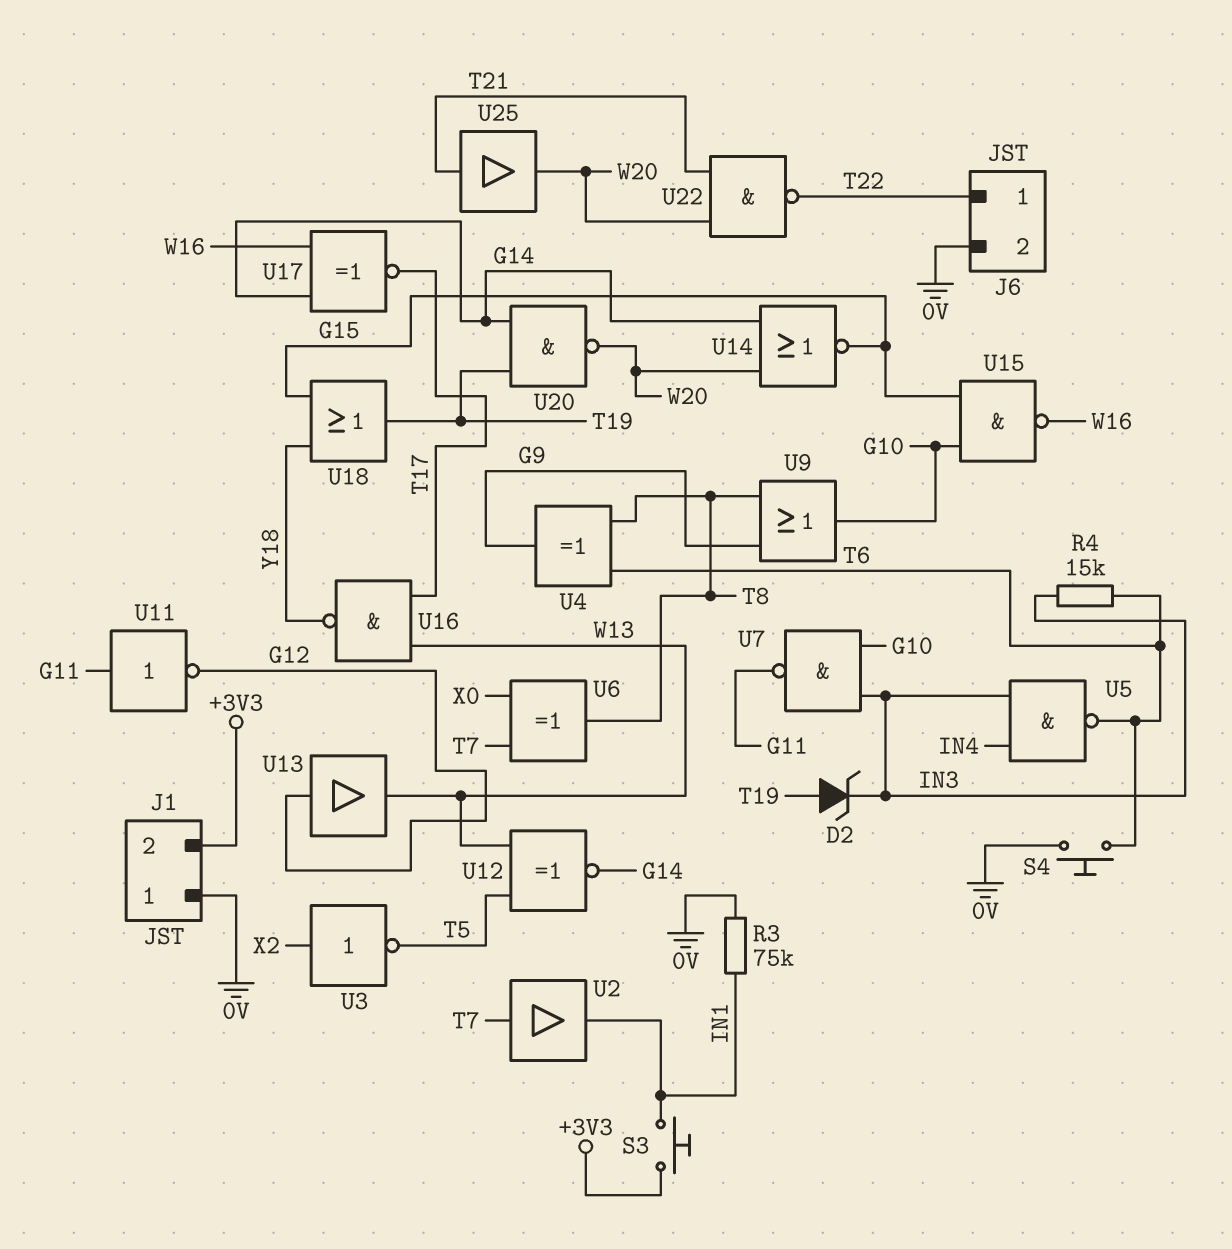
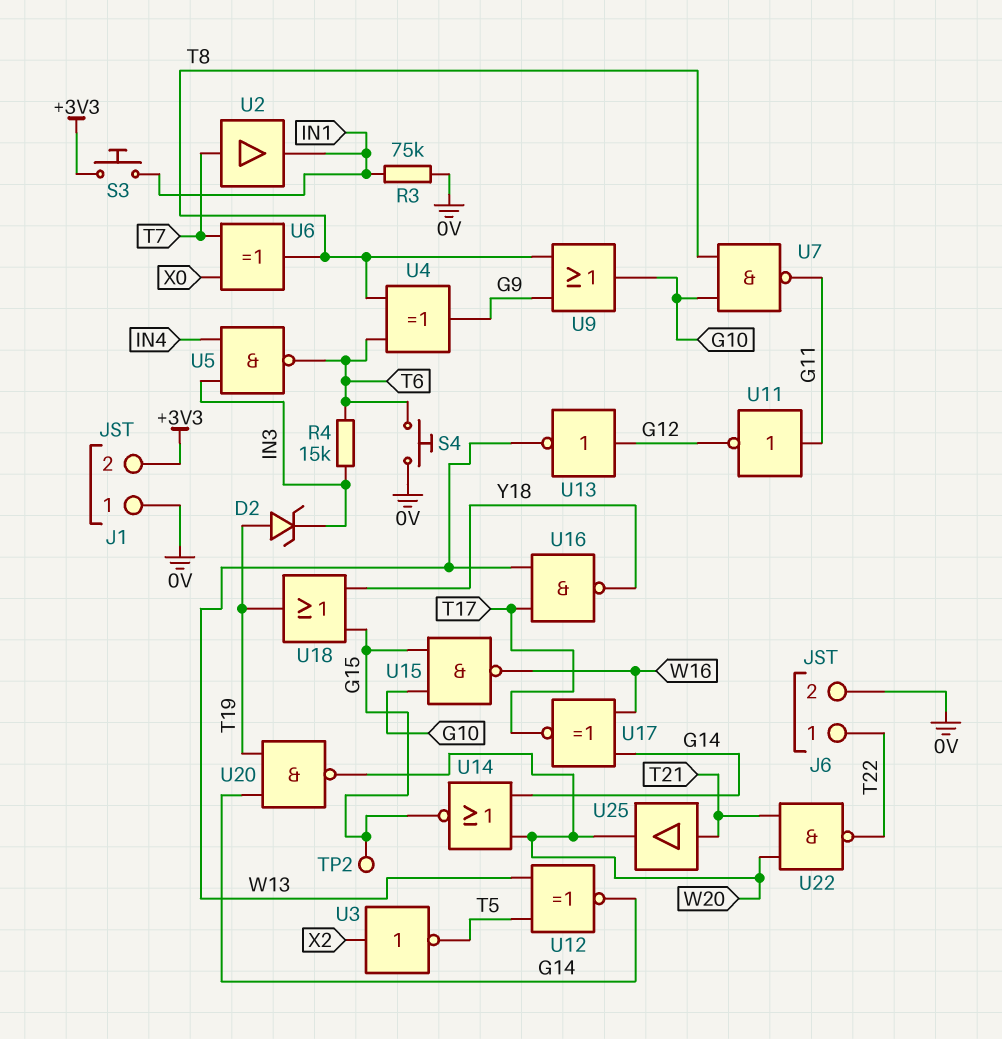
TP2: none -> test point (G15)
U7: NAND (in G10, in IN3, out G11) -> NAND (in G10, in T8, out G11)
U13: buffer (in G12, out W13) -> NOT (in G12, out W13)

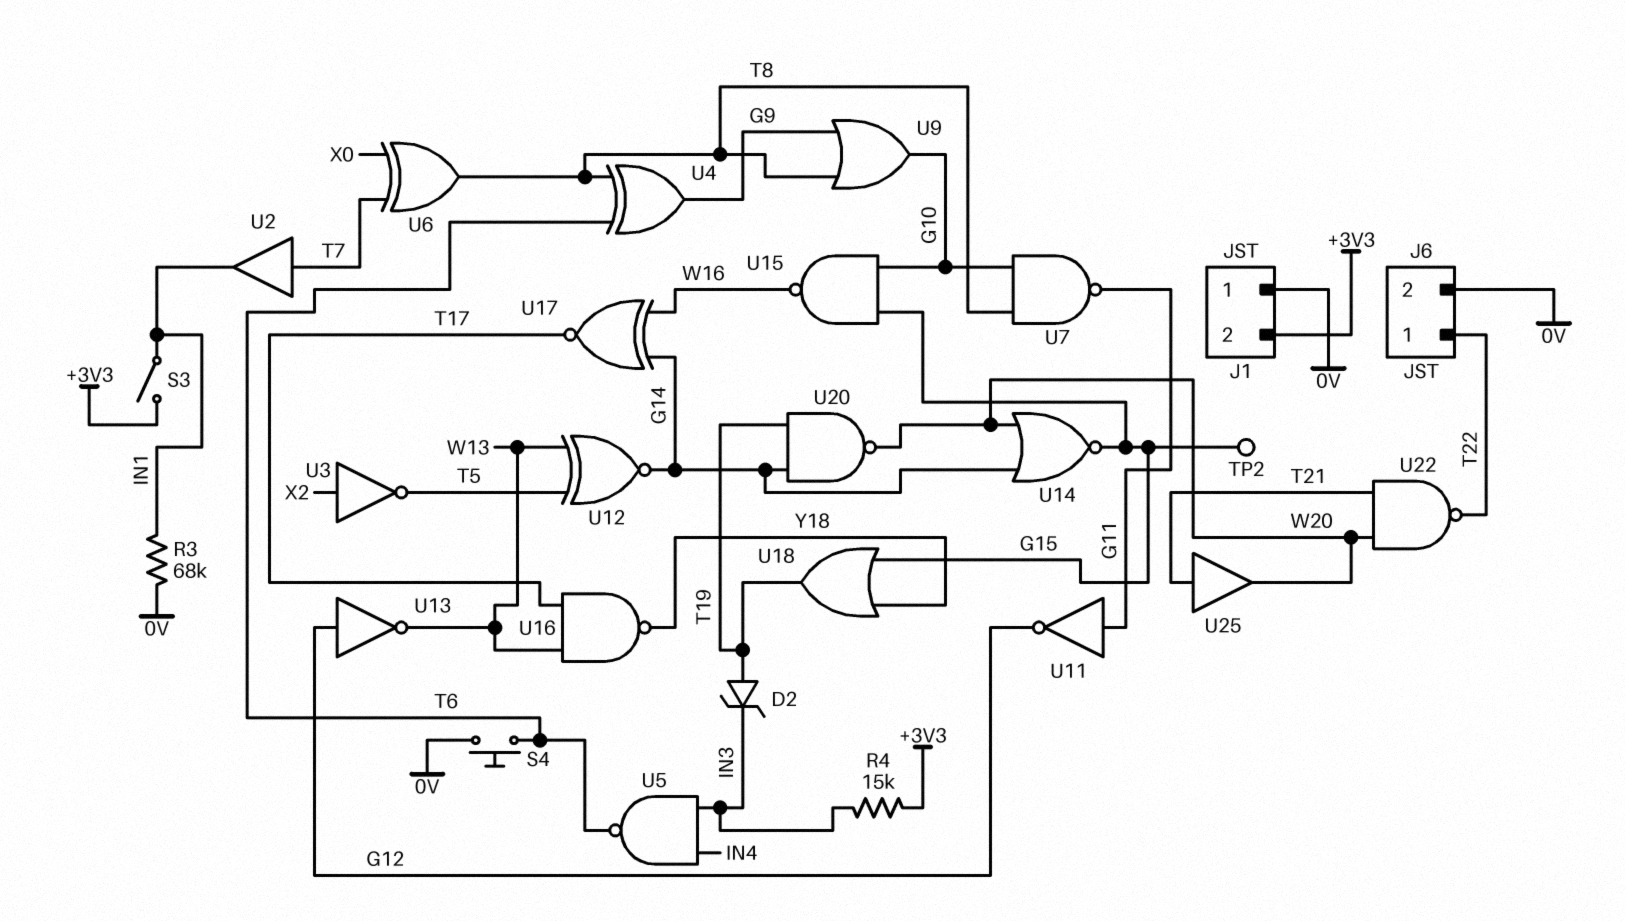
R3: 75k (0V, IN1) -> 68k (0V, IN1)
R4: 15k (IN3, T6) -> 15k (+3V3, IN3)
S3: button (+3V3, IN1) -> switch (+3V3, IN1)

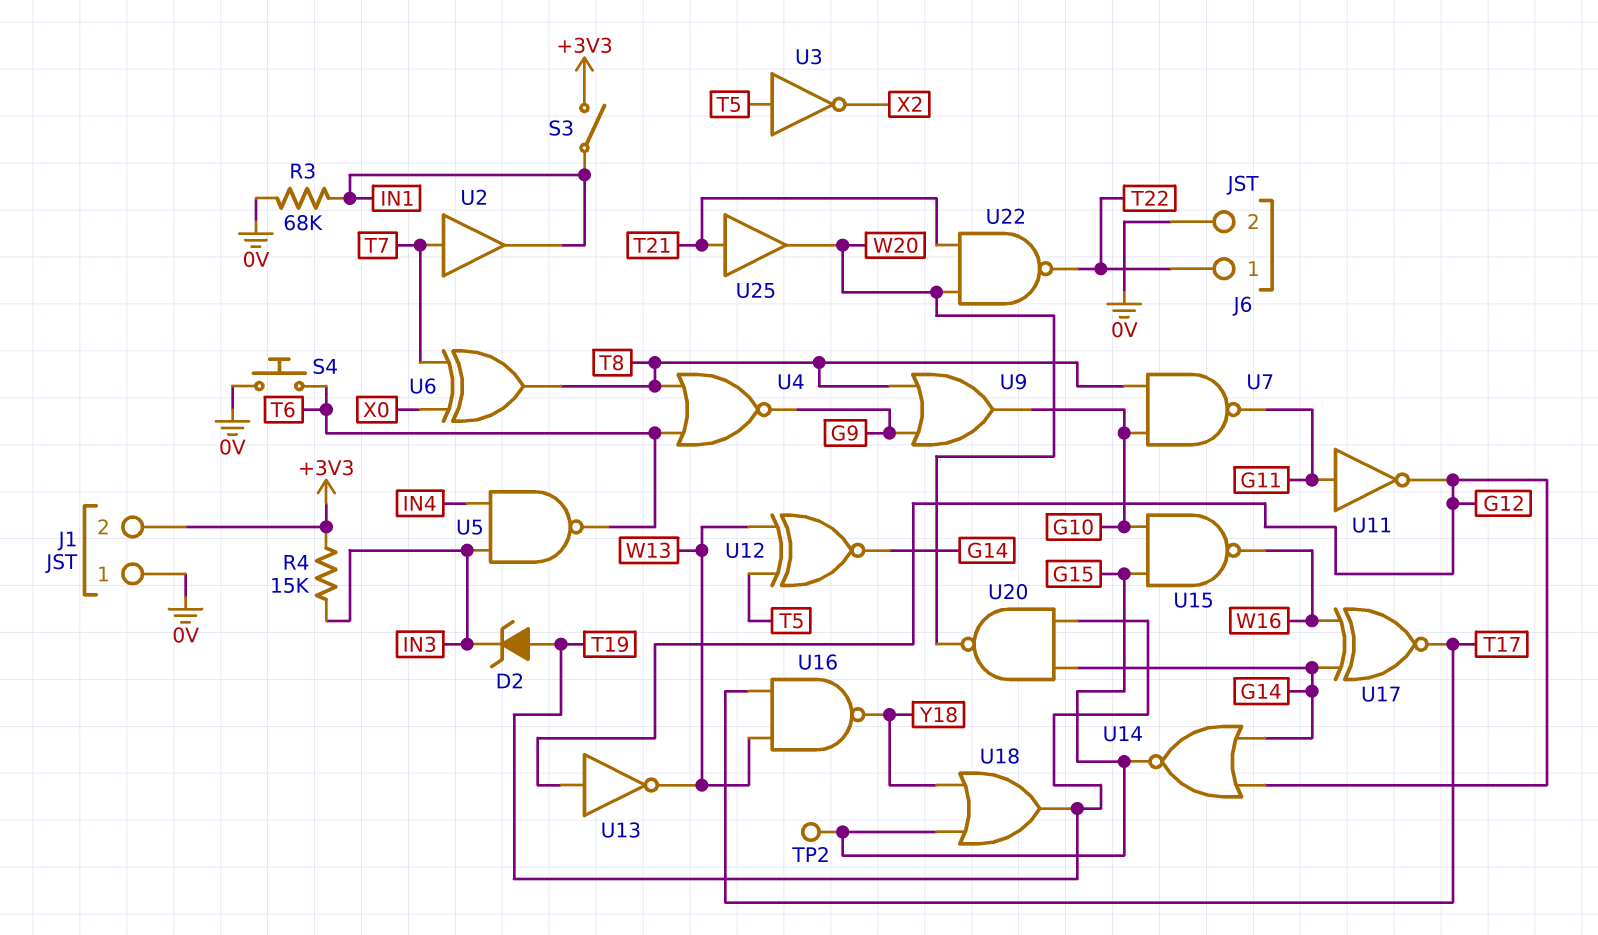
U3: NOT (in X2, out T5) -> NOT (in T5, out X2)
U4: XOR (in T6, in T8, out G9) -> NOR (in T6, in T8, out G9)
U14: NOR (in G14, in W20, out G15) -> NOR (in G12, in G14, out G15)

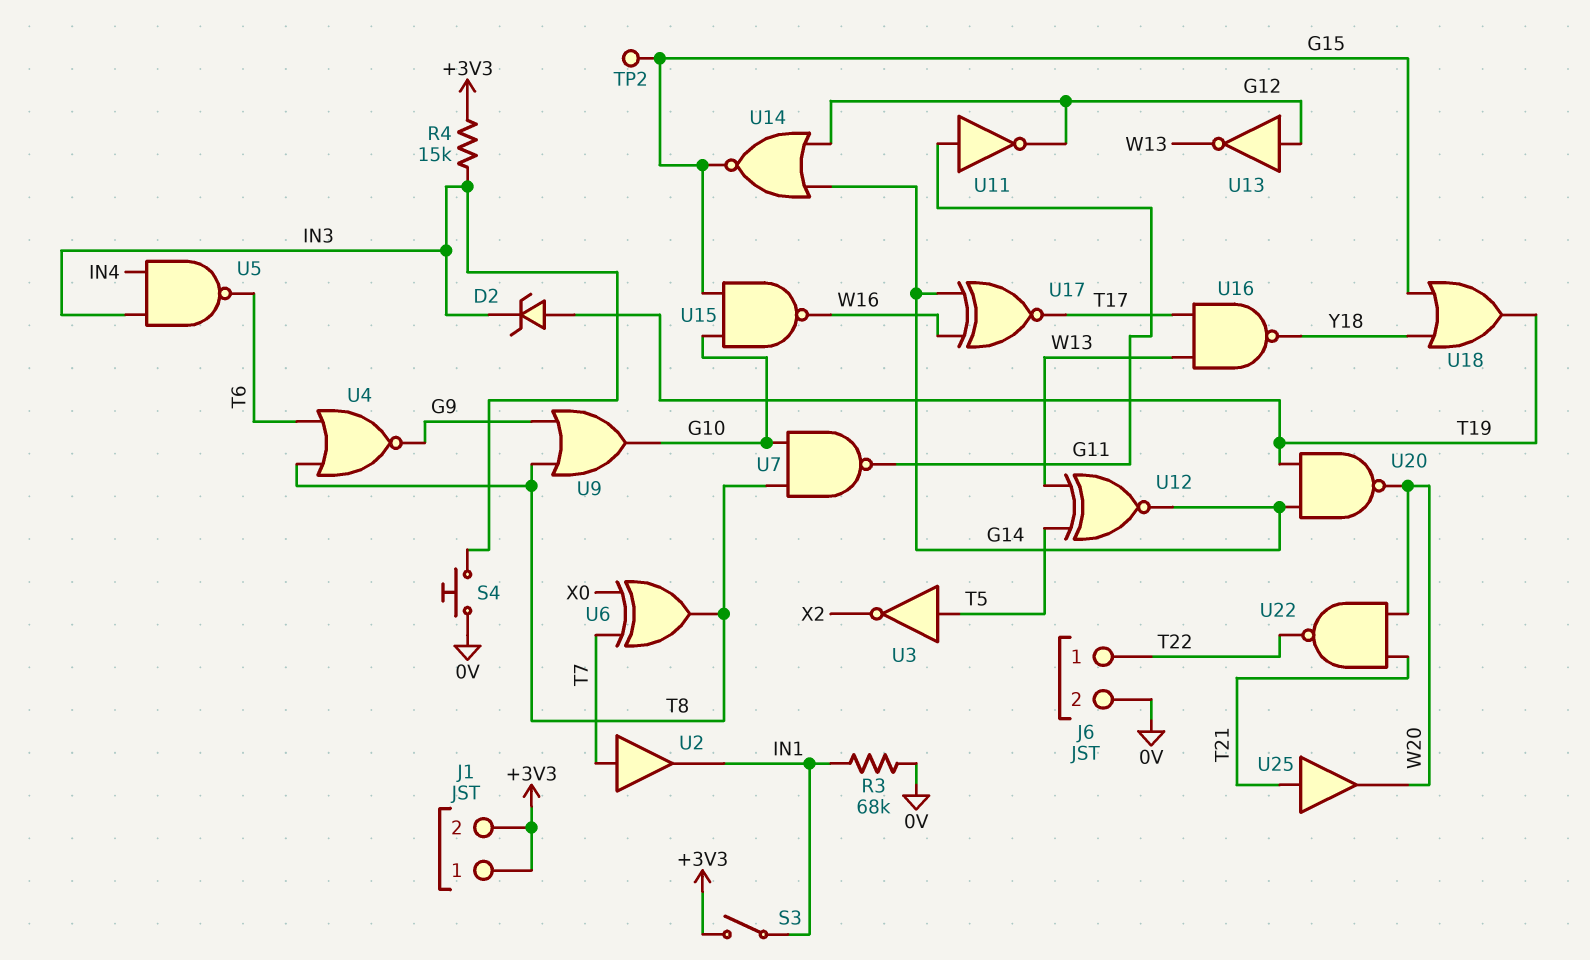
J1 pin 1: 0V -> +3V3
S4: button (0V, T6) -> button (0V, IN3)

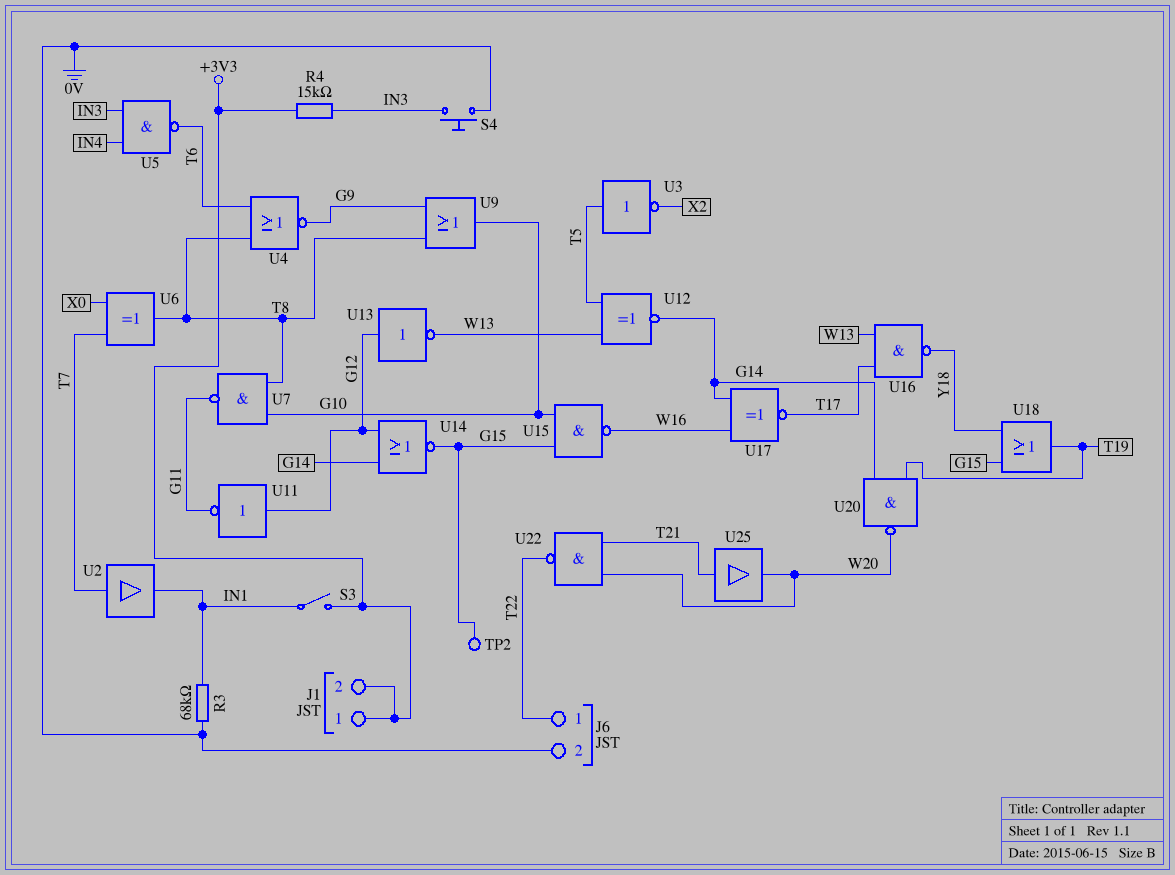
D2: zener (A T19, K IN3) -> none
U11: NOT (in G11, out G12) -> NOT (in G12, out G11)

